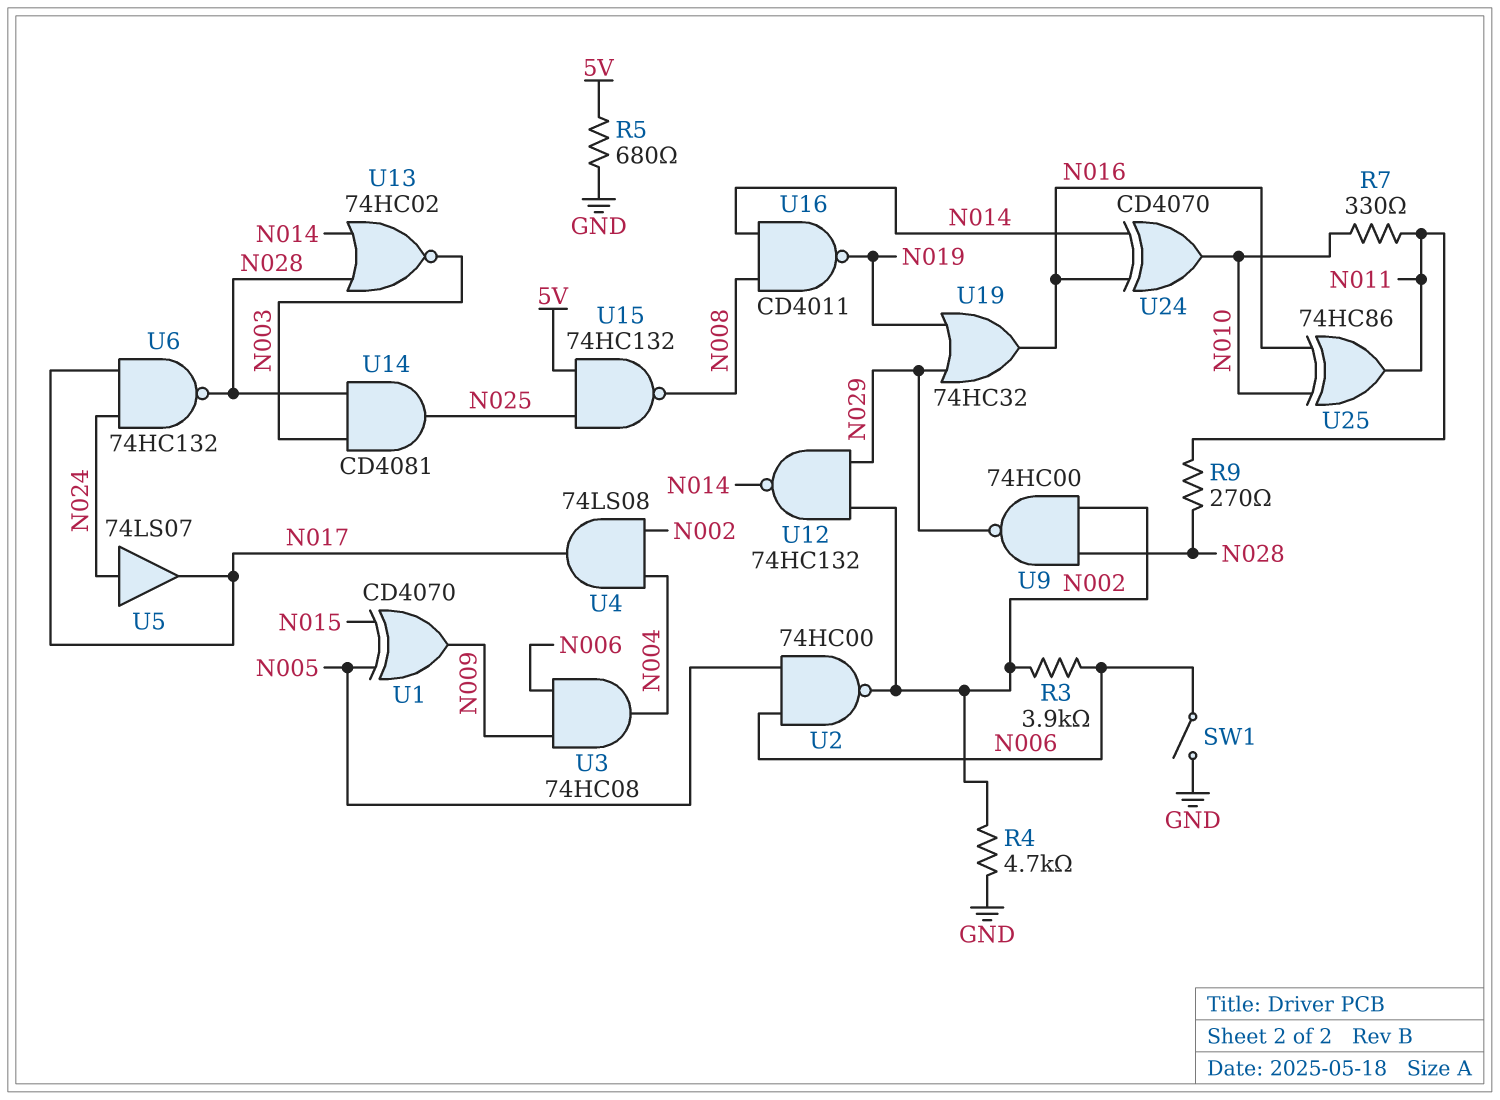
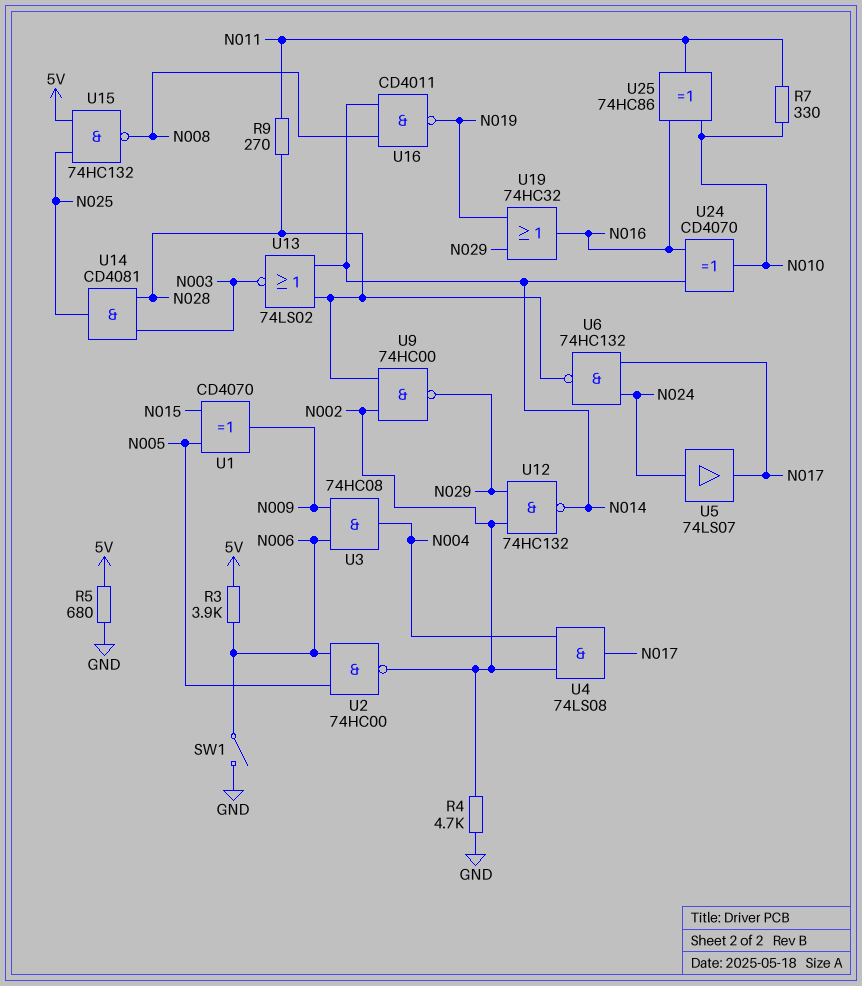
R3: 3.9k (N002, N006) -> 3.9k (5V, N006)
U13: NOR 74HC02 (in N014, in N028, out N003) -> NOR 74LS02 (in N014, in N028, out N003)

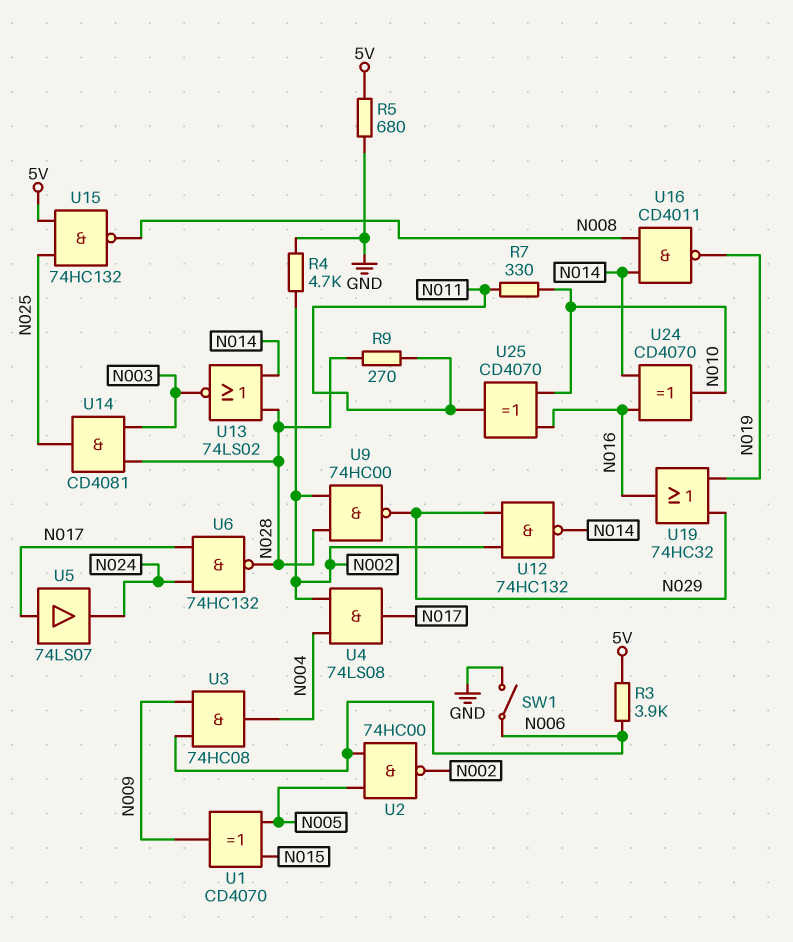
U5: buffer 74LS07 (in N024, out N017) -> buffer 74LS07 (in N017, out N024)
U25: XOR 74HC86 (in N010, in N016, out N011) -> XOR CD4070 (in N010, in N016, out N011)

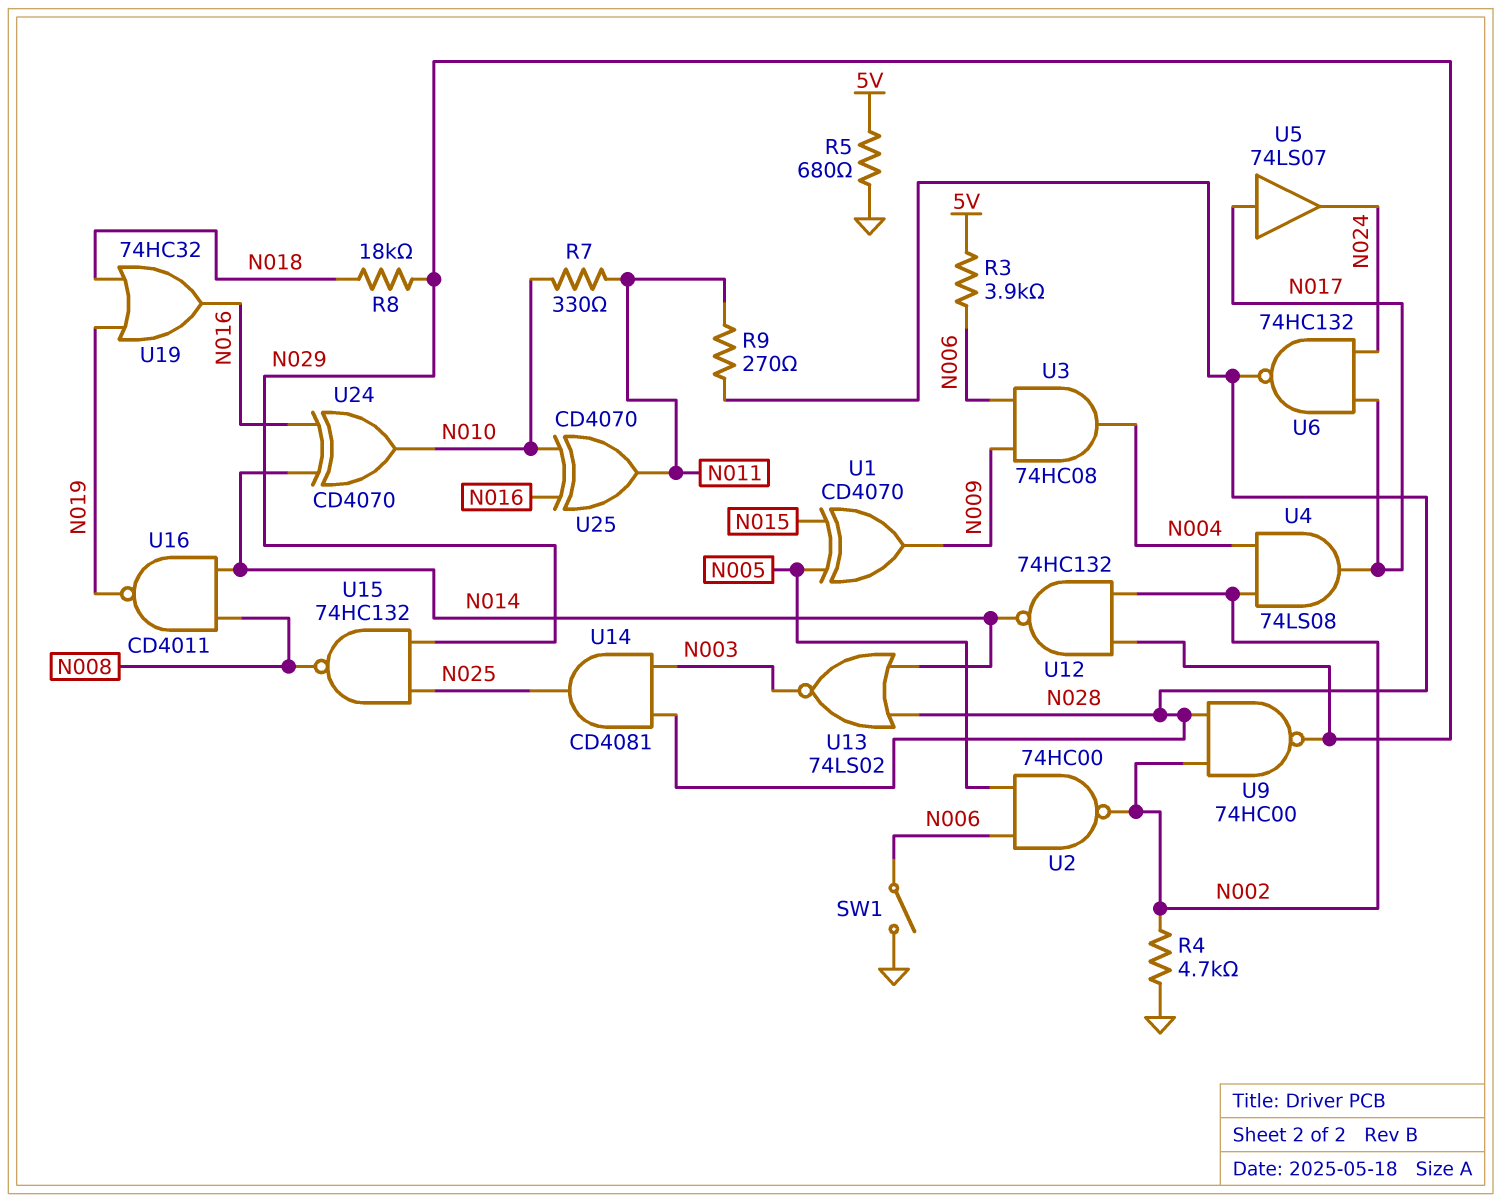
R8: none -> 18k (N018, N029)
U15: NAND 74HC132 (in 5V, in N025, out N008) -> NAND 74HC132 (in N025, in N029, out N008)
U19: OR 74HC32 (in N019, in N029, out N016) -> OR 74HC32 (in N018, in N019, out N016)

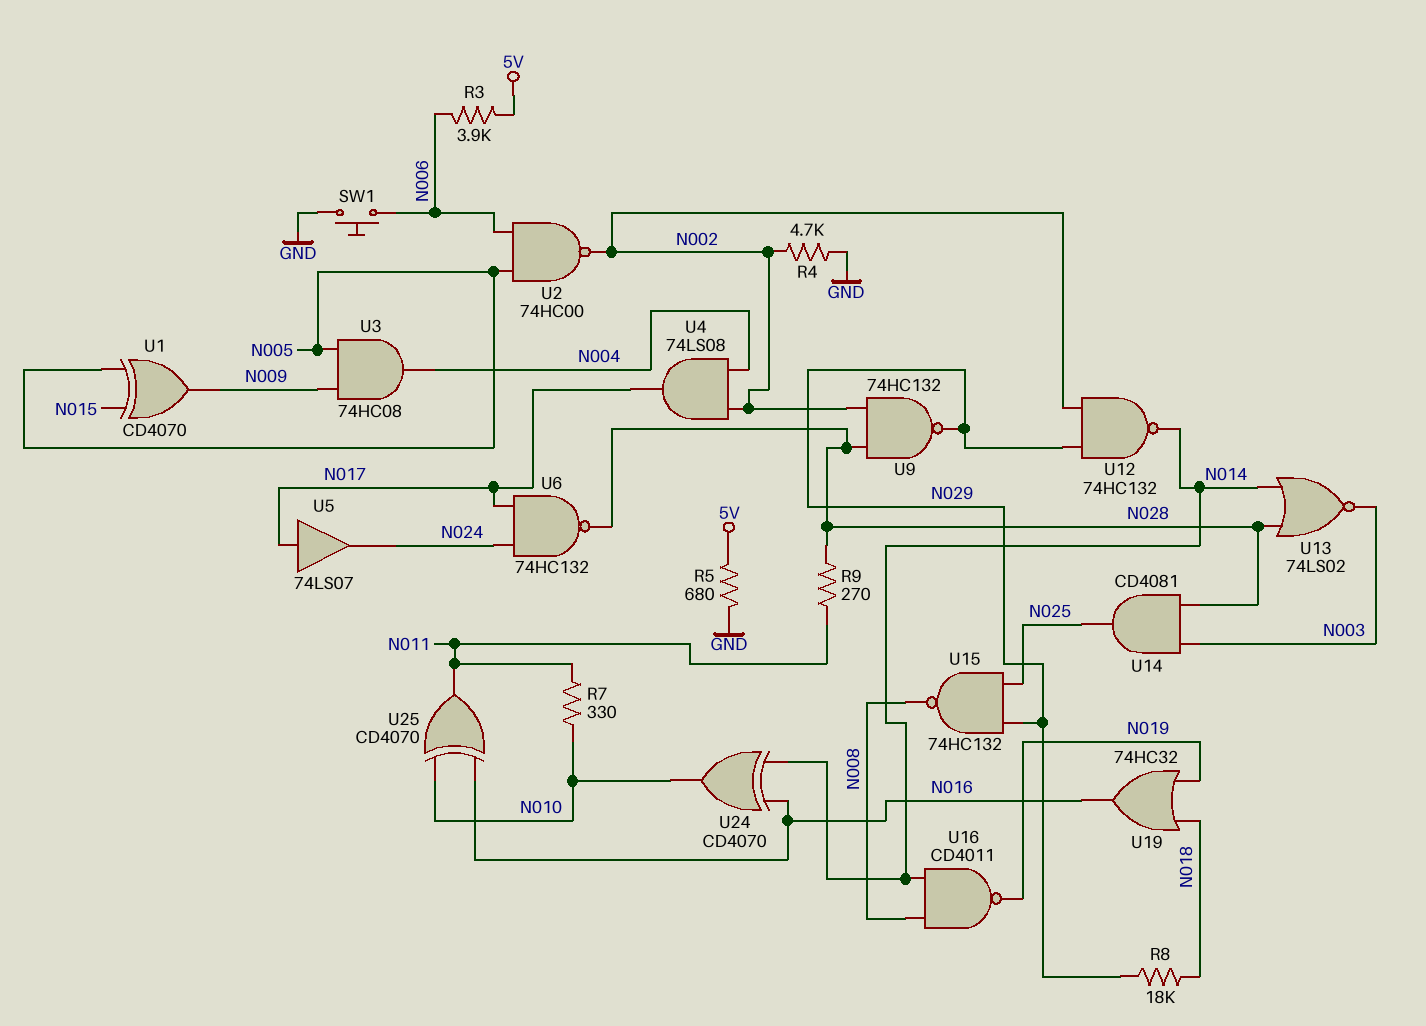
SW1: switch (GND, N006) -> button (GND, N006)
U3: AND 74HC08 (in N006, in N009, out N004) -> AND 74HC08 (in N005, in N009, out N004)
U9: NAND 74HC00 (in N002, in N028, out N029) -> NAND 74HC132 (in N002, in N028, out N029)

